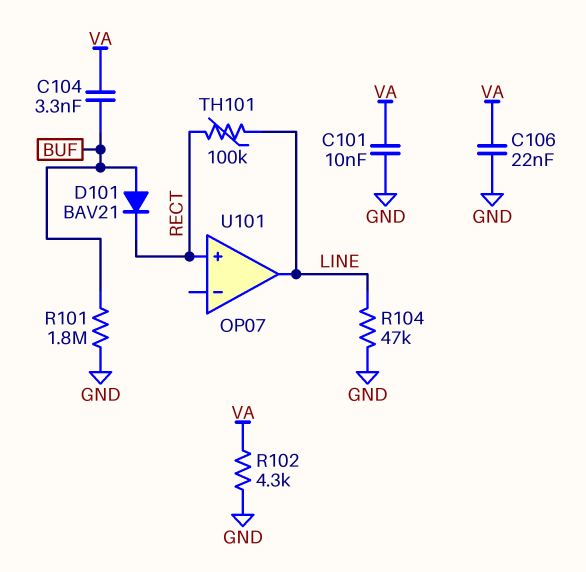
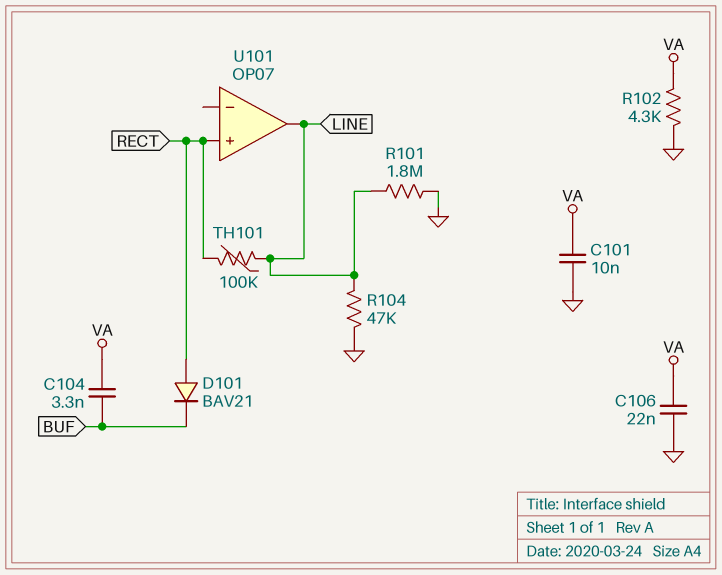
D101: diode BAV21 (A BUF, K RECT) -> diode BAV21 (A RECT, K BUF)
R101: 1.8M (BUF, GND) -> 1.8M (GND, LINE)

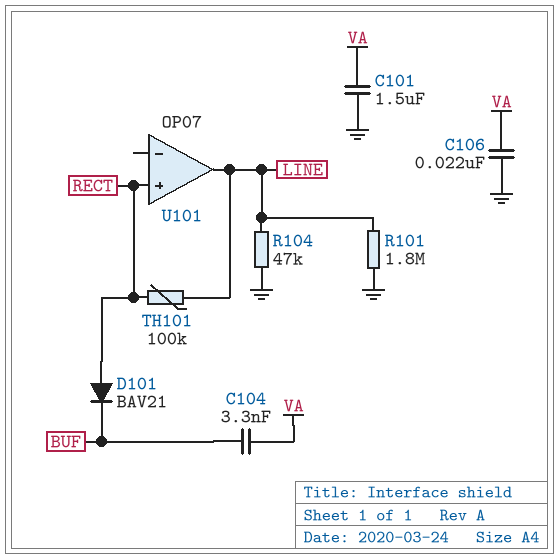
C101: 10nF (GND, VA) -> 1.5uF (GND, VA)
R102: 4.3k (GND, VA) -> none

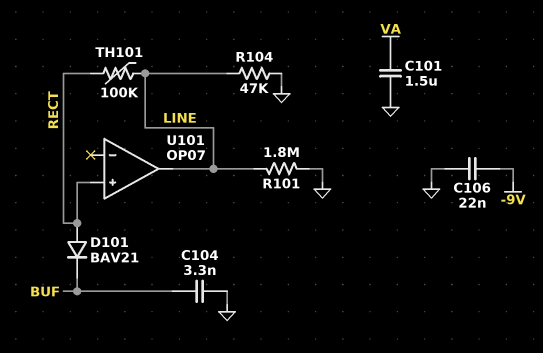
C104: 3.3nF (BUF, VA) -> 3.3nF (BUF, GND)
C106: 22nF (GND, VA) -> 22nF (-9V, GND)

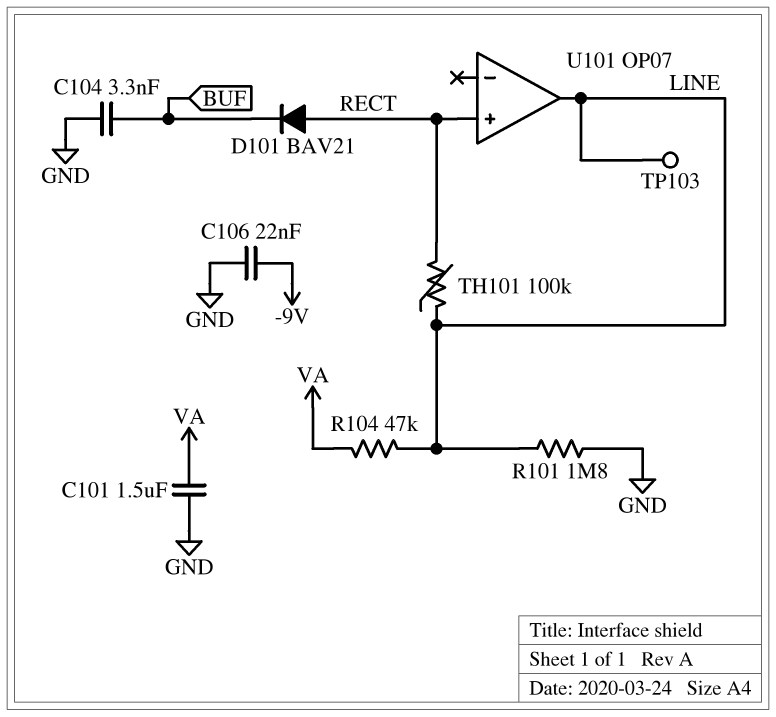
R104: 47k (GND, LINE) -> 47k (LINE, VA)
TP103: none -> test point (LINE)

